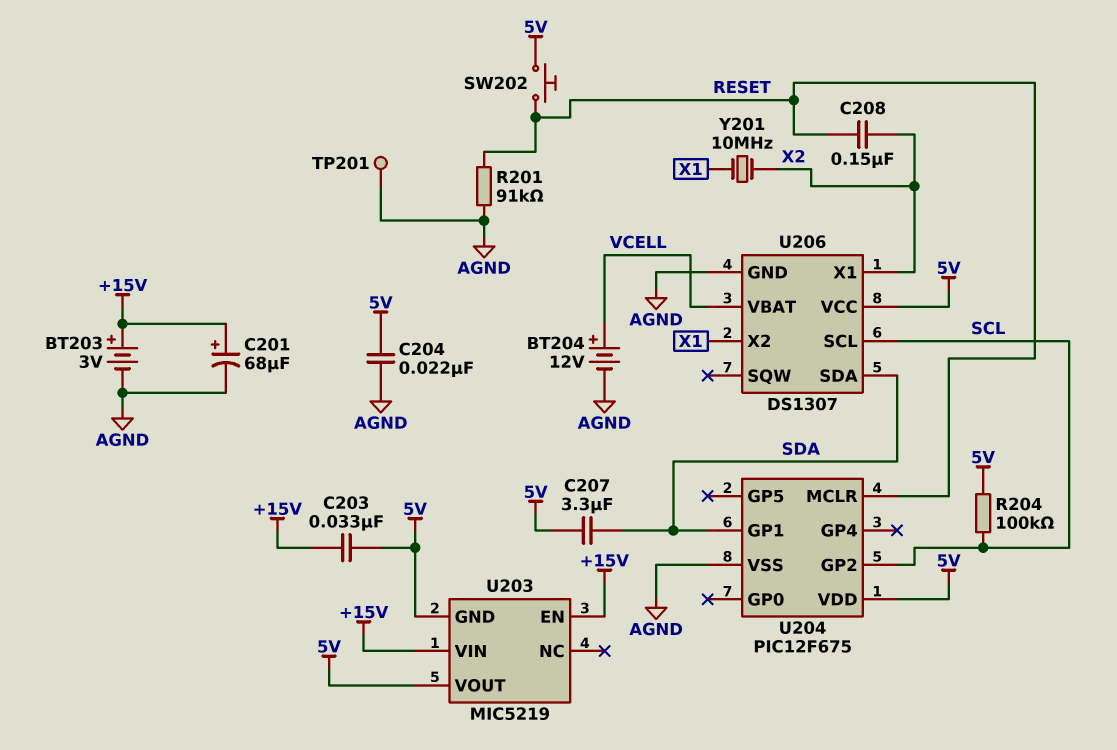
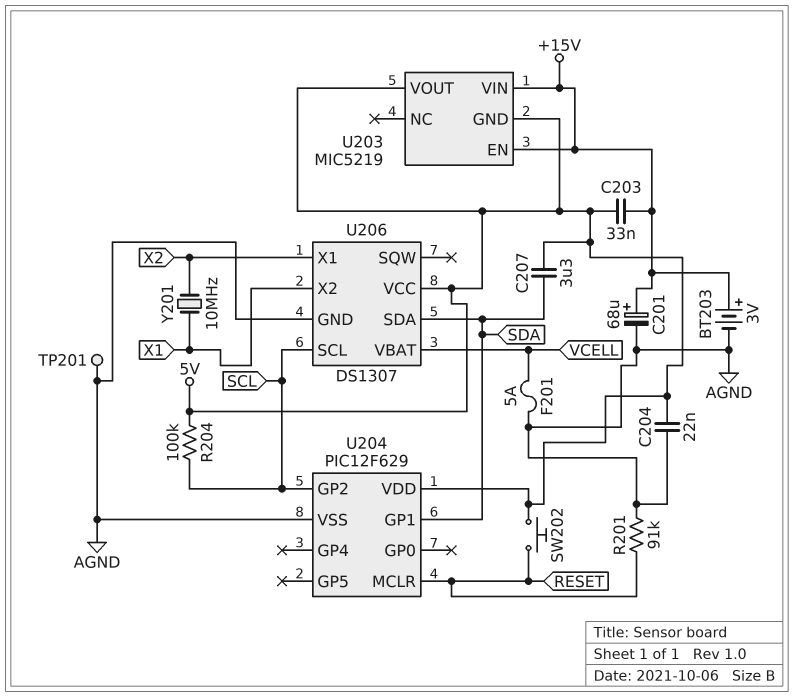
BT204: 12V (plus VCELL, minus AGND) -> none
C208: 150nF (RESET, X2) -> none
F201: none -> 5A (AGND, VCELL)
U204: PIC12F675 -> PIC12F629

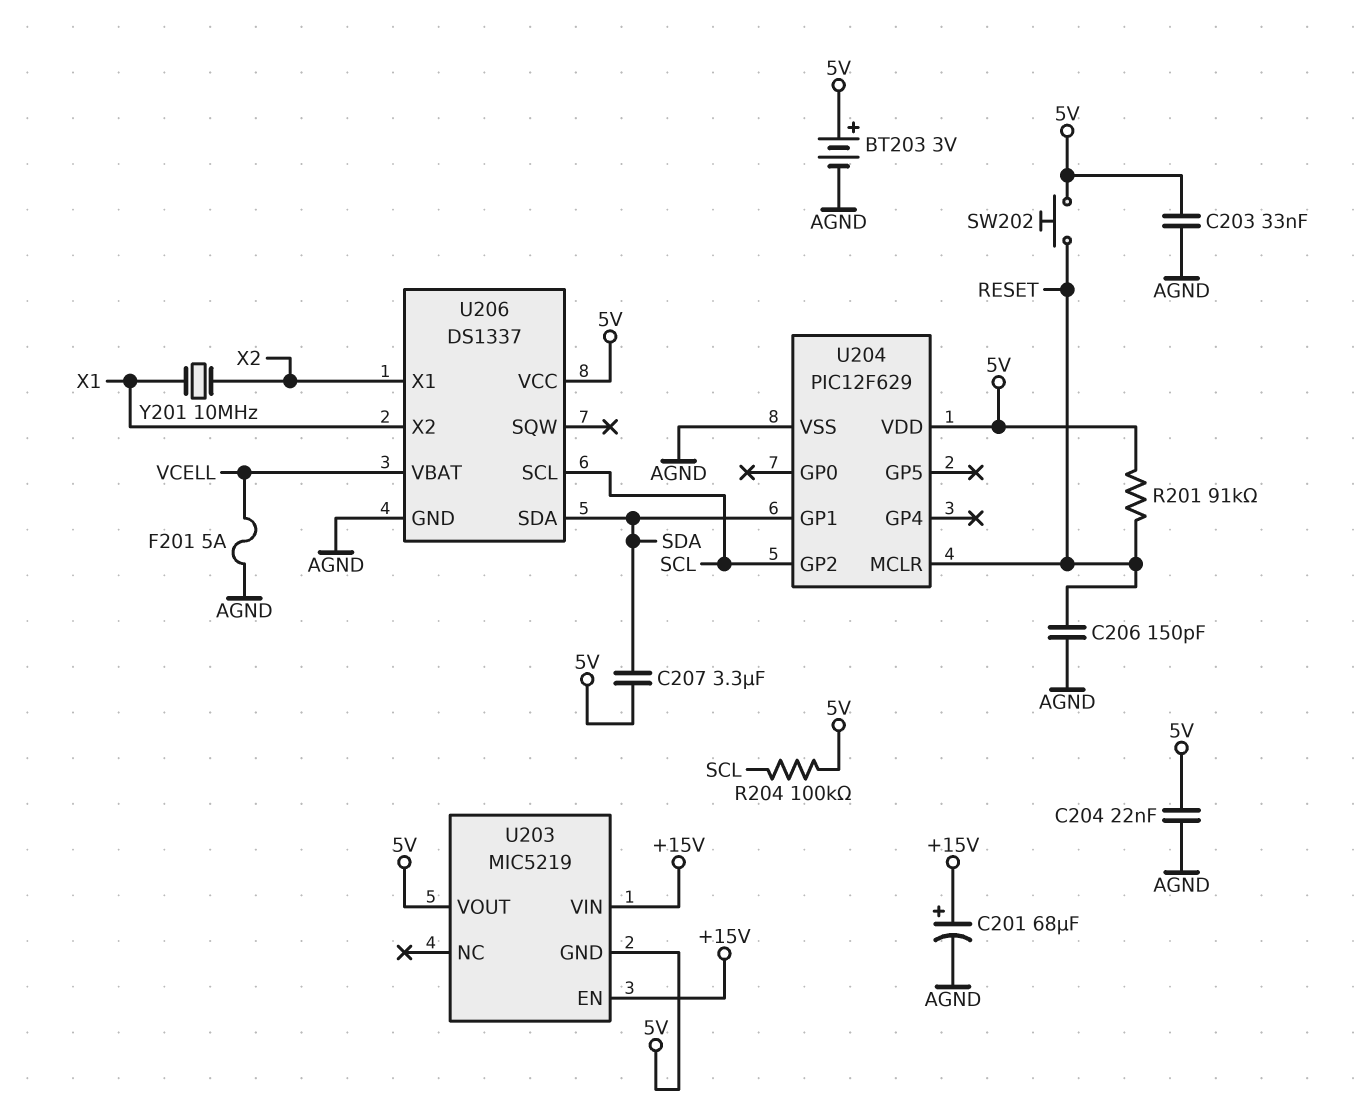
BT203: 3V (plus +15V, minus AGND) -> 3V (plus 5V, minus AGND)
C203: 33nF (+15V, 5V) -> 33nF (5V, AGND)
C206: none -> 150pF (AGND, RESET)
R201: 91k (AGND, RESET) -> 91k (5V, RESET)
TP201: test point (AGND) -> none
U206: DS1307 -> DS1337

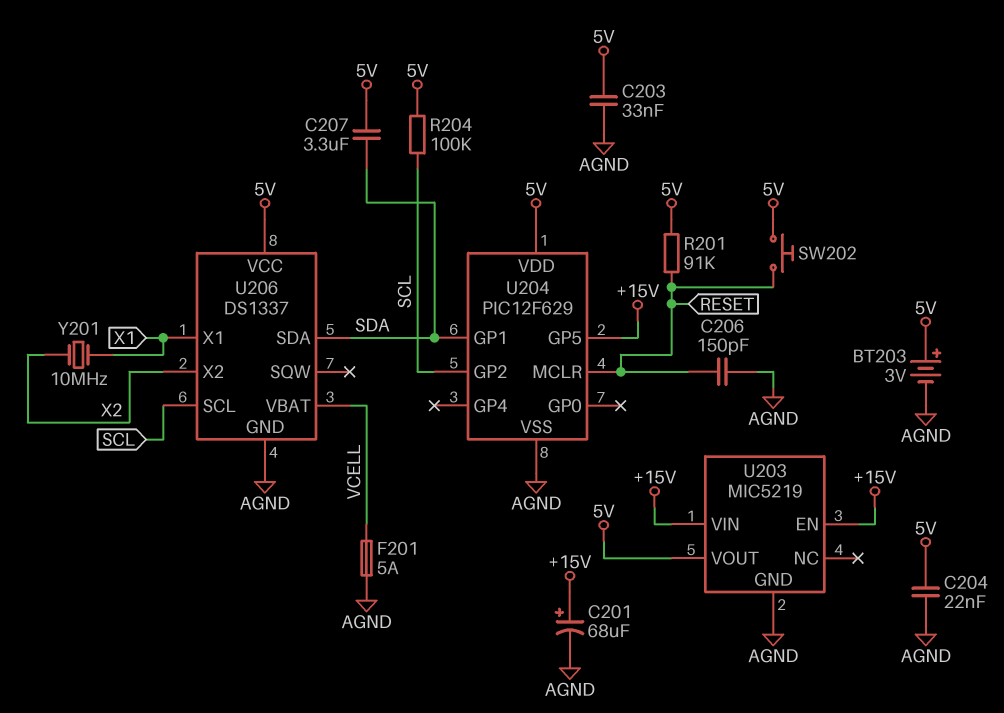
U203 pin GND: 5V -> AGND
U204 pin GP5: none -> +15V
U206 pin X1: X2 -> X1
U206 pin X2: X1 -> X2

